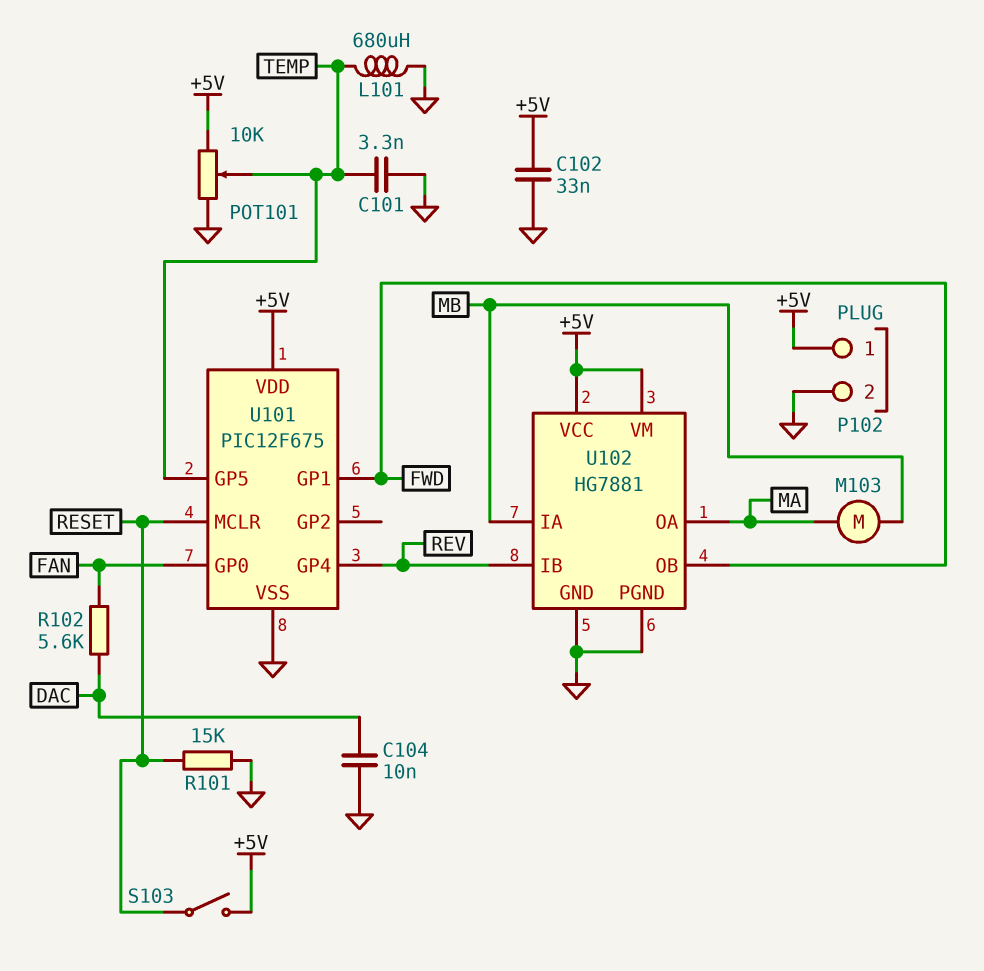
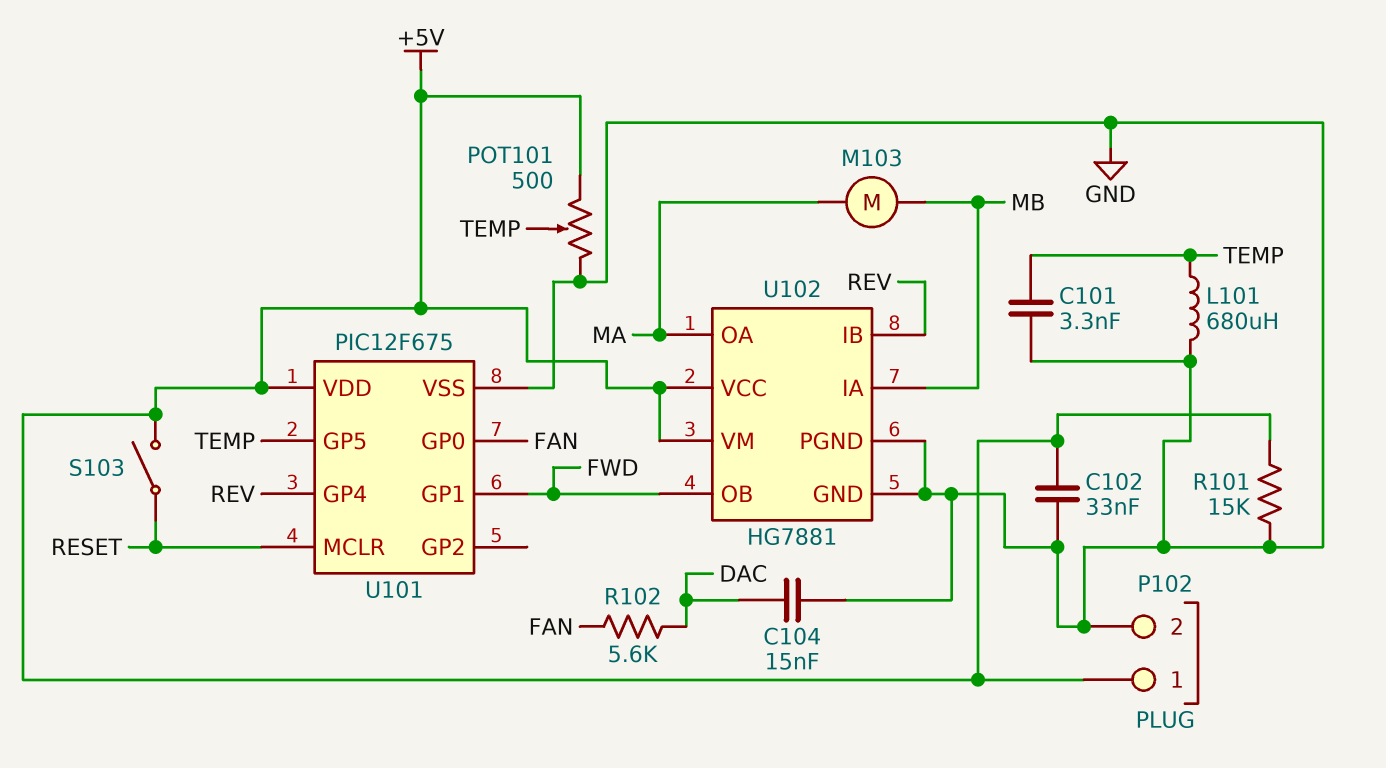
C104: 10nF (DAC, GND) -> 15nF (DAC, GND)
POT101: 10k (+5V, GND, wiper TEMP) -> 500 (+5V, GND, wiper TEMP)
R101: 15k (GND, RESET) -> 15k (+5V, GND)

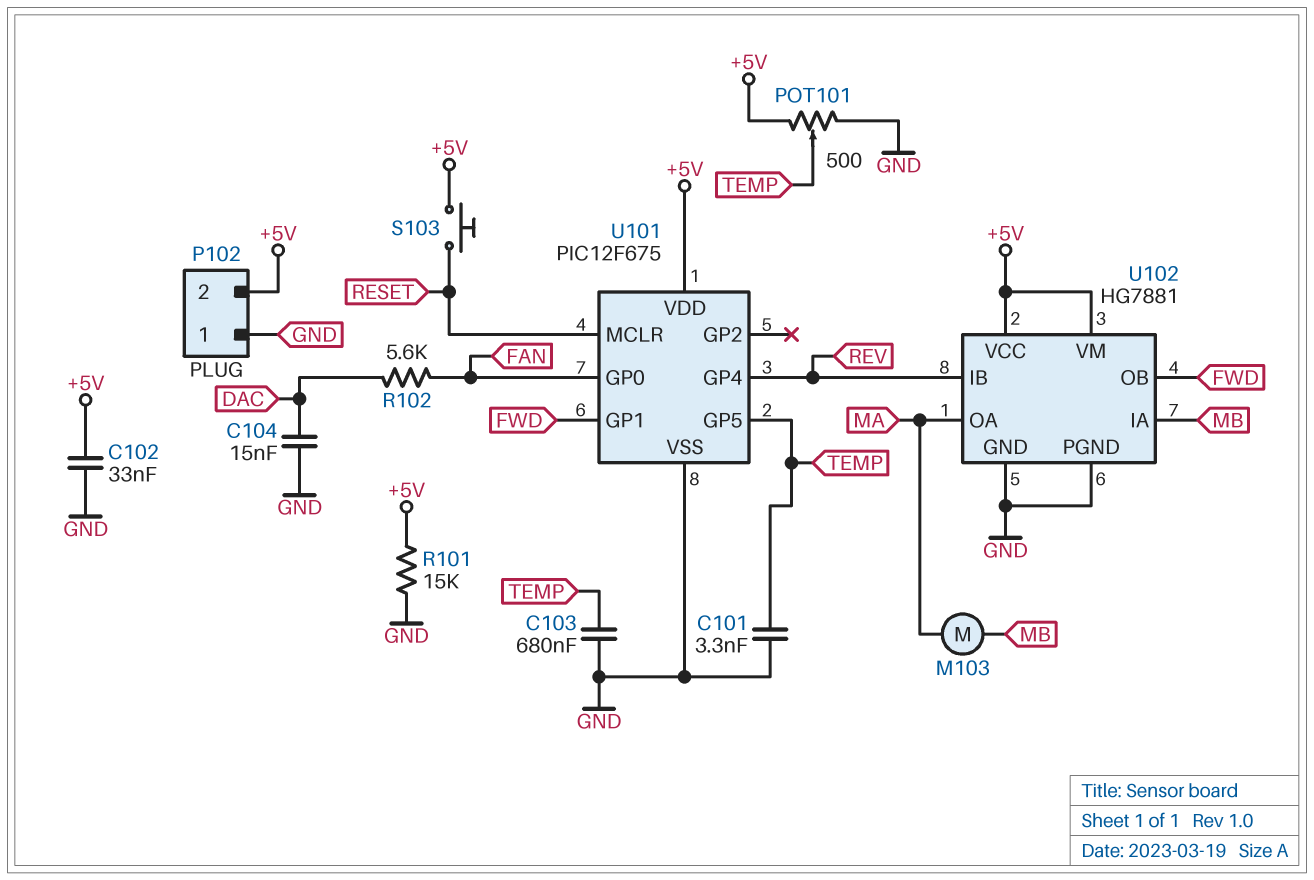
C103: none -> 680nF (GND, TEMP)
L101: 680uH (GND, TEMP) -> none
P102 pin 1: +5V -> GND
P102 pin 2: GND -> +5V
S103: switch (+5V, RESET) -> button (+5V, RESET)

